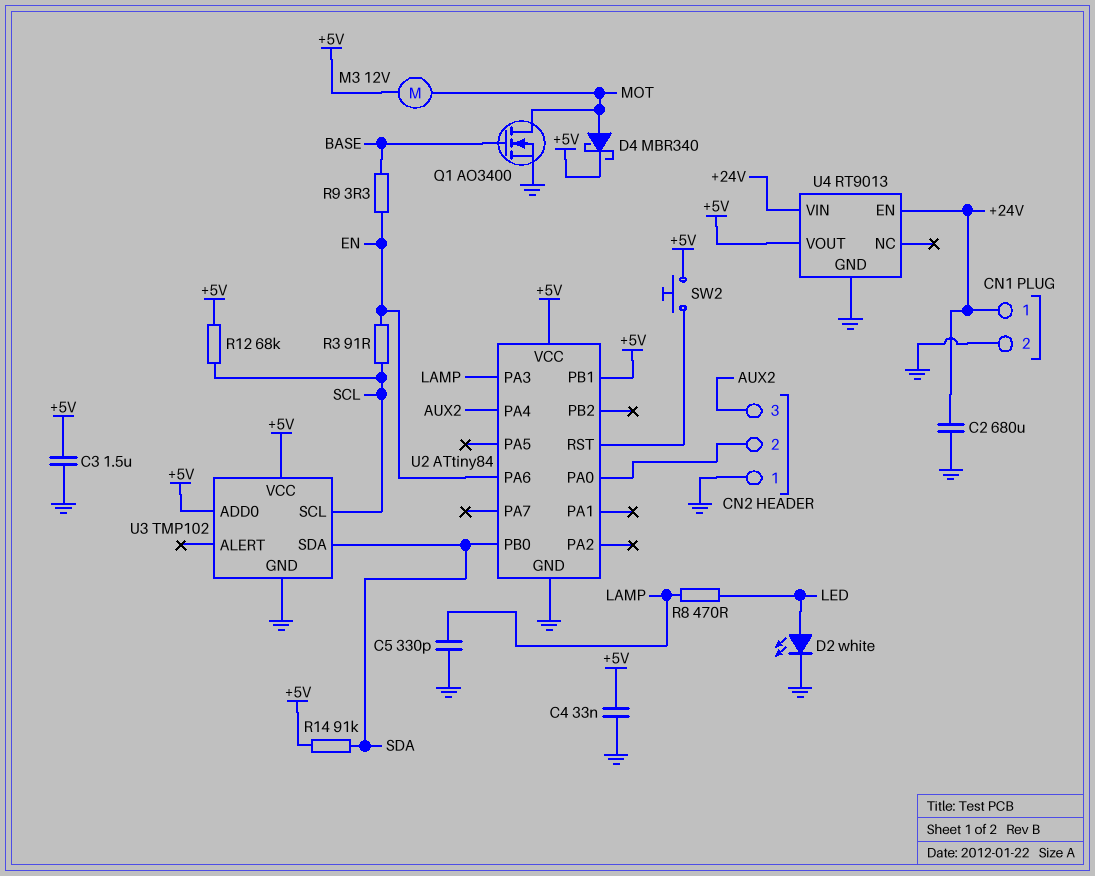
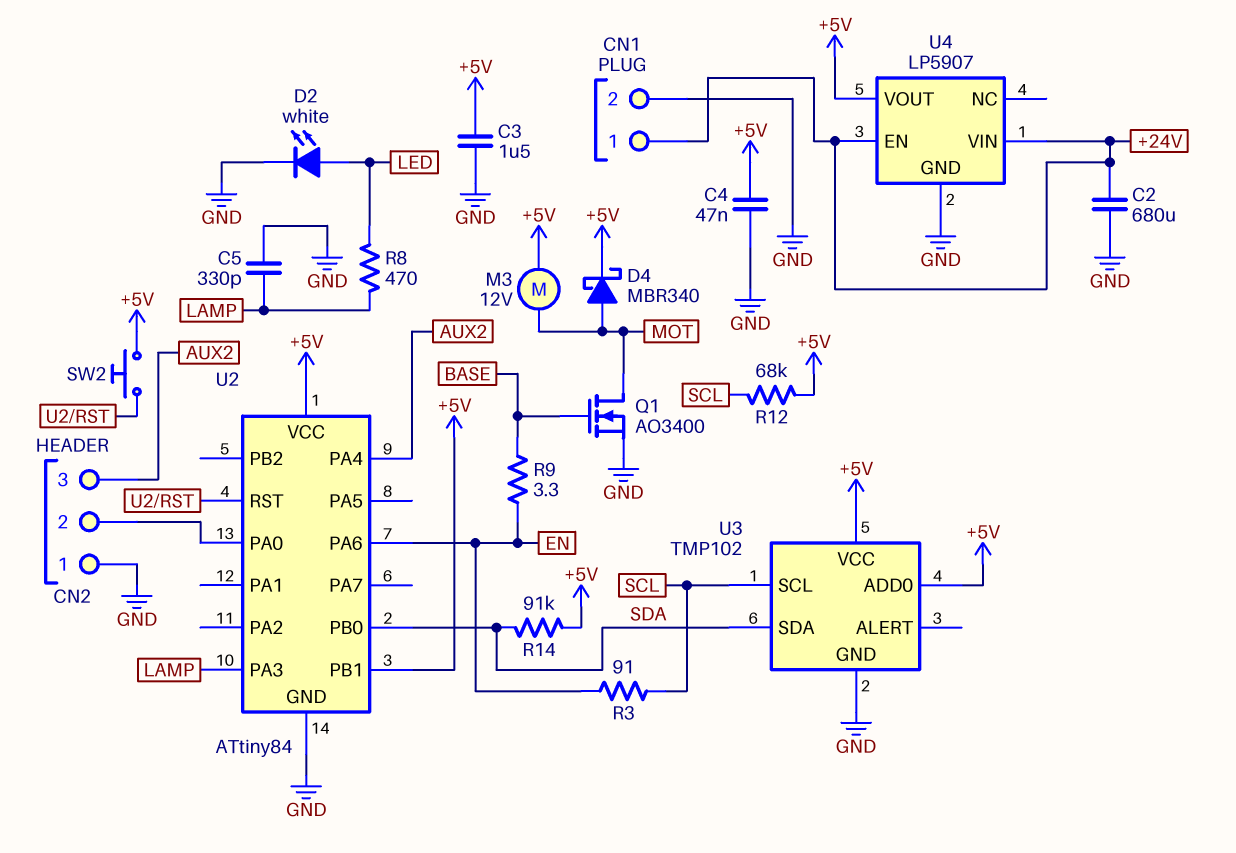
C4: 33nF (+5V, GND) -> 47nF (+5V, GND)
U4: RT9013 -> LP5907

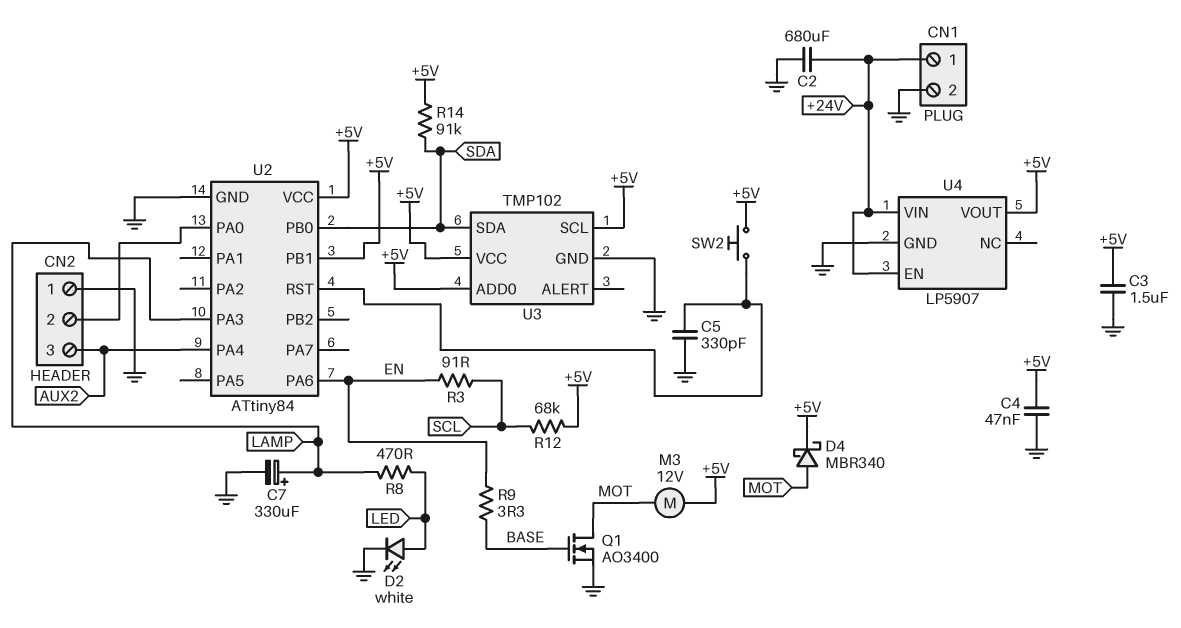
C5: 330pF (GND, LAMP) -> 330pF (GND, U2/RST)
C7: none -> 330uF (plus LAMP, minus GND)
U3 pin SCL: SCL -> +5V

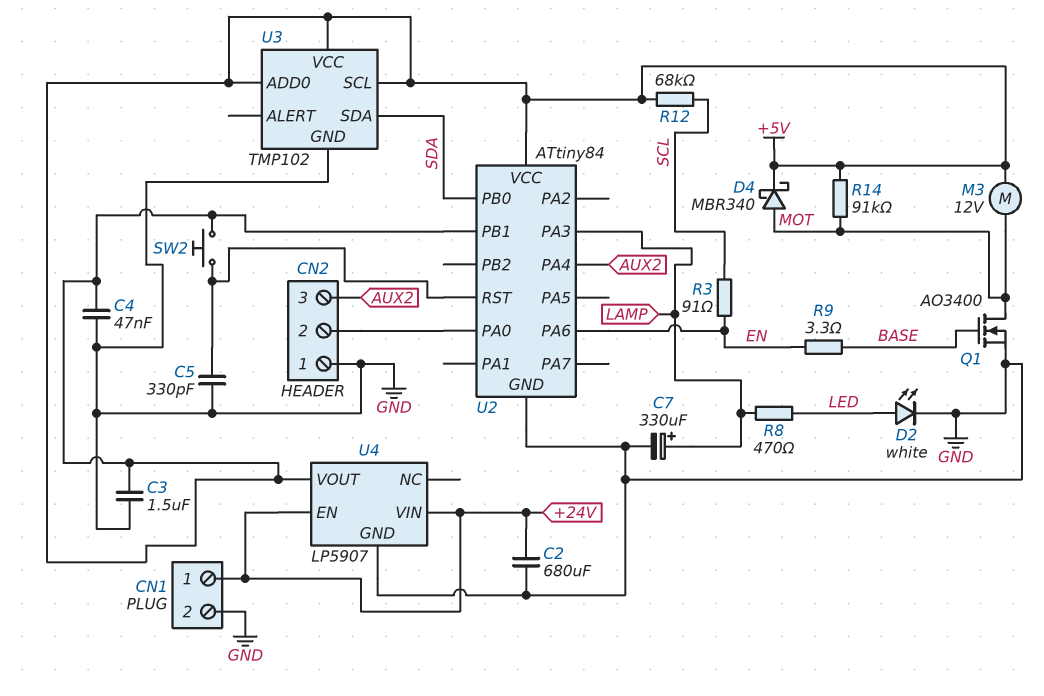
R14: 91k (+5V, SDA) -> 91k (+5V, MOT)

